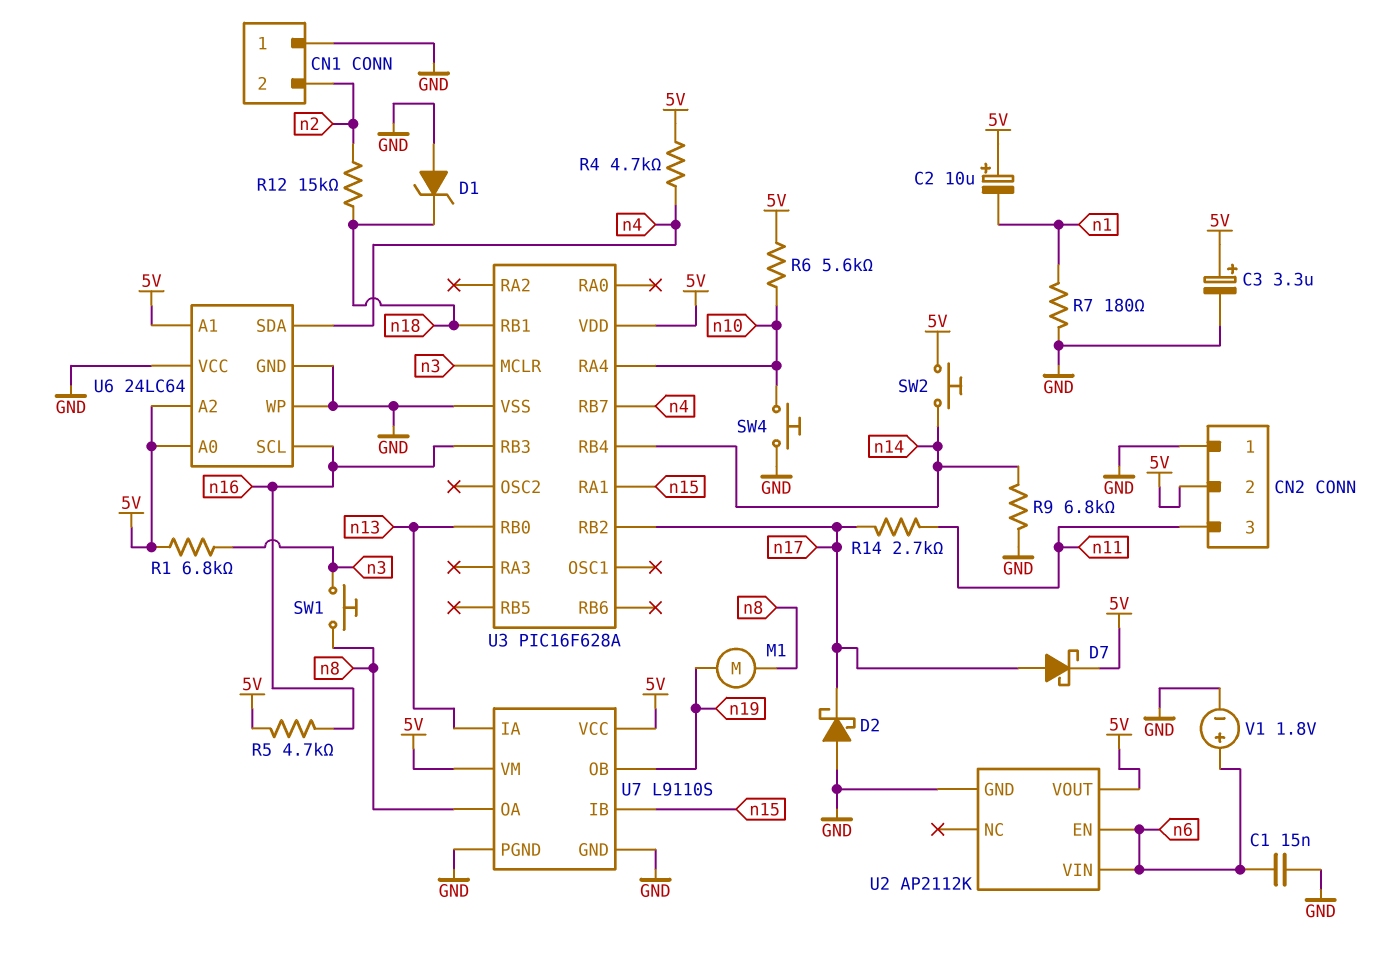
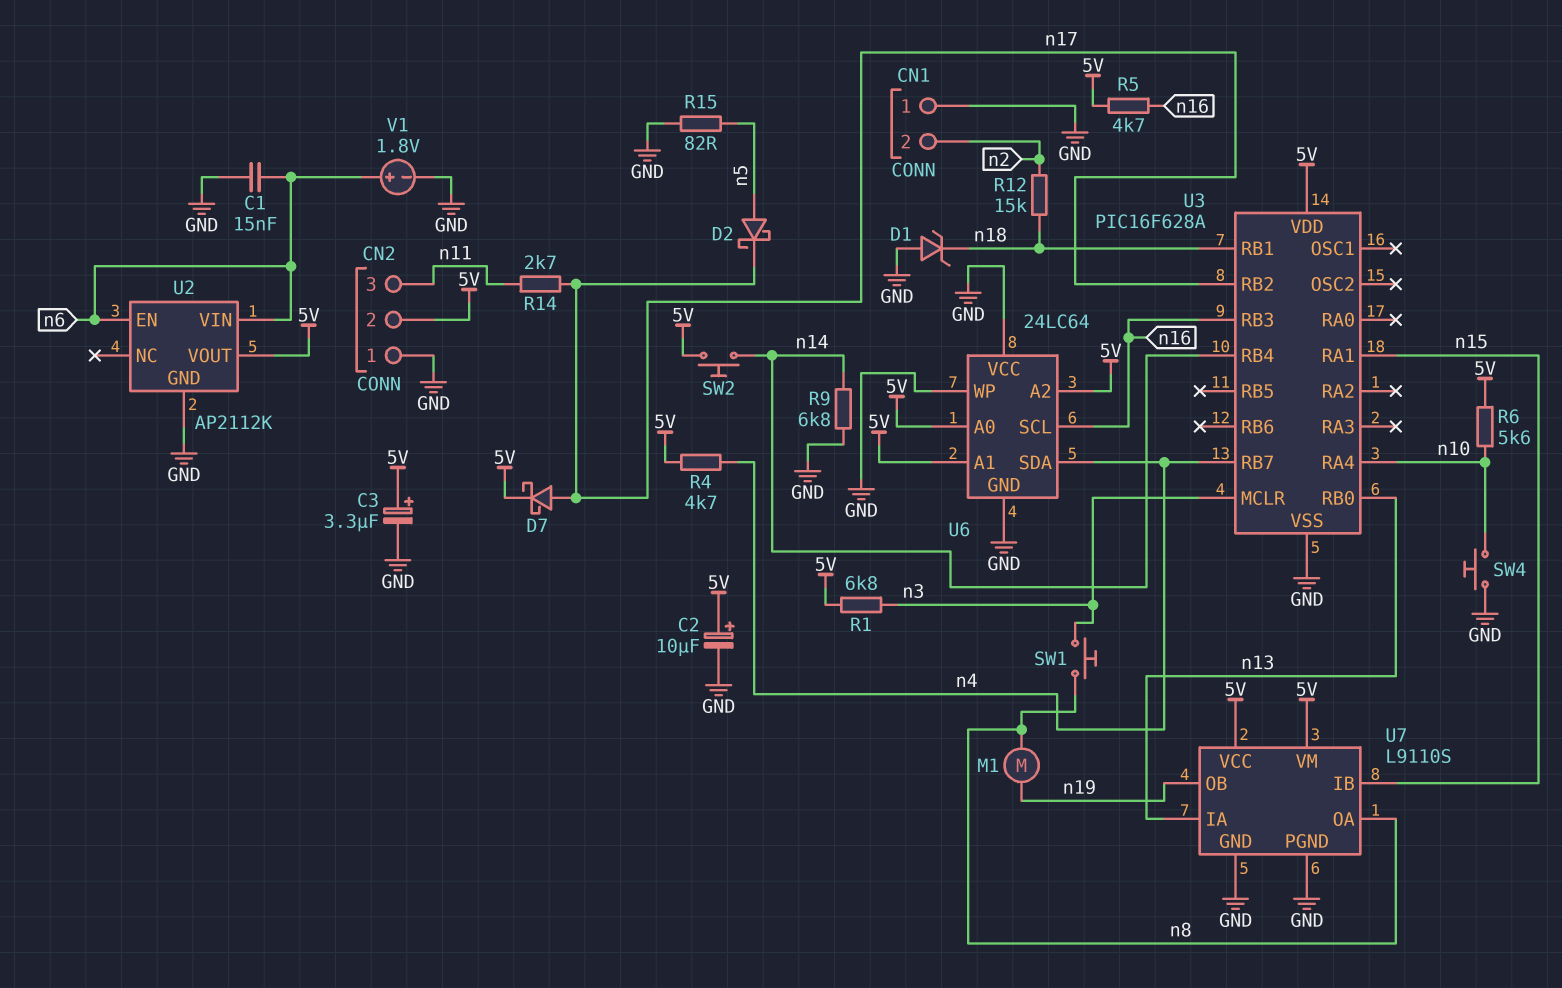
C2: 10uF (plus 5V, minus n1) -> 10uF (plus 5V, minus GND)
D2: schottky (A GND, K n17) -> schottky (A n5, K n17)
R7: 180 (GND, n1) -> none
R15: none -> 82 (GND, n5)

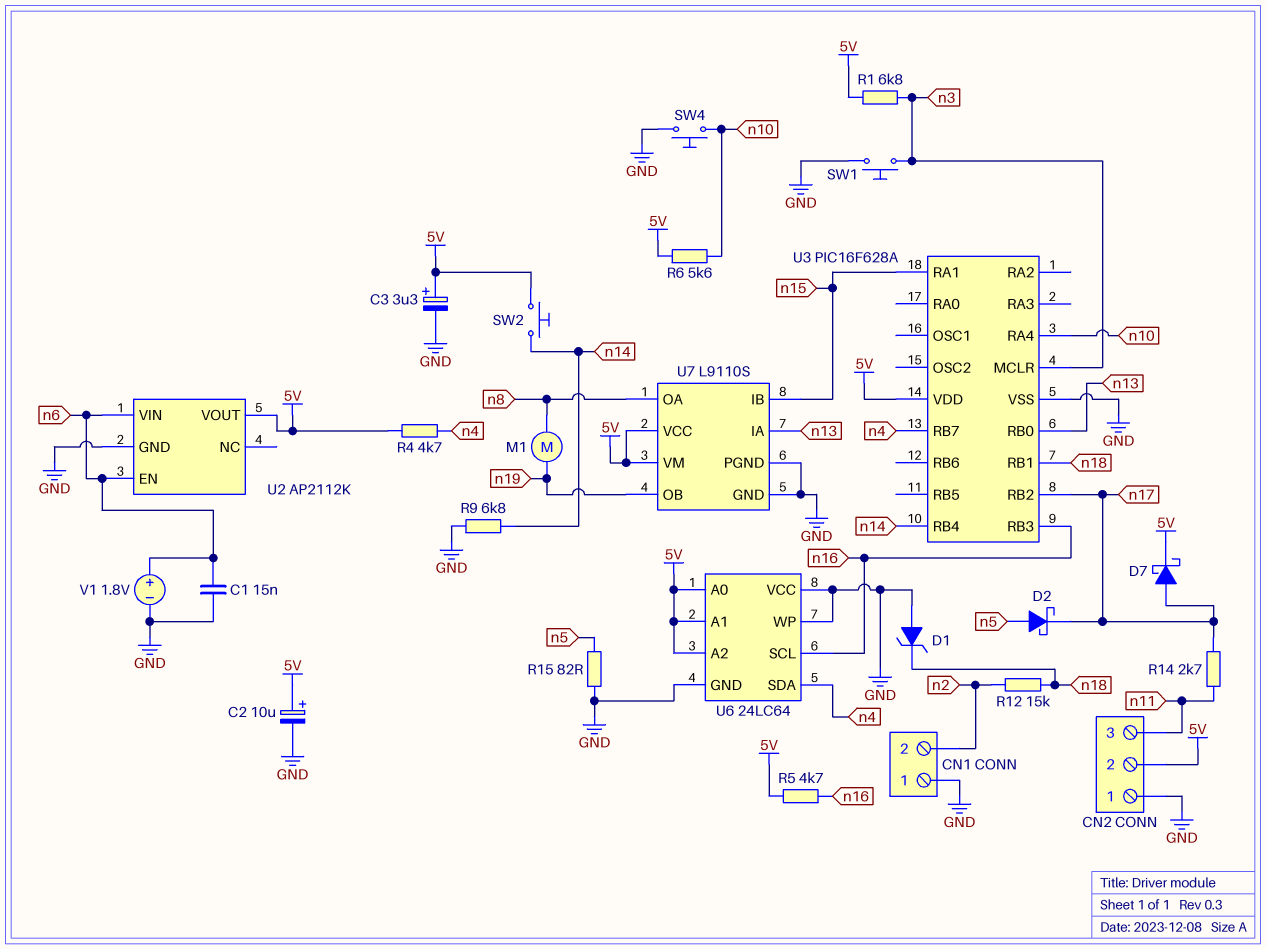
SW1: button (n3, n8) -> button (GND, n3)

